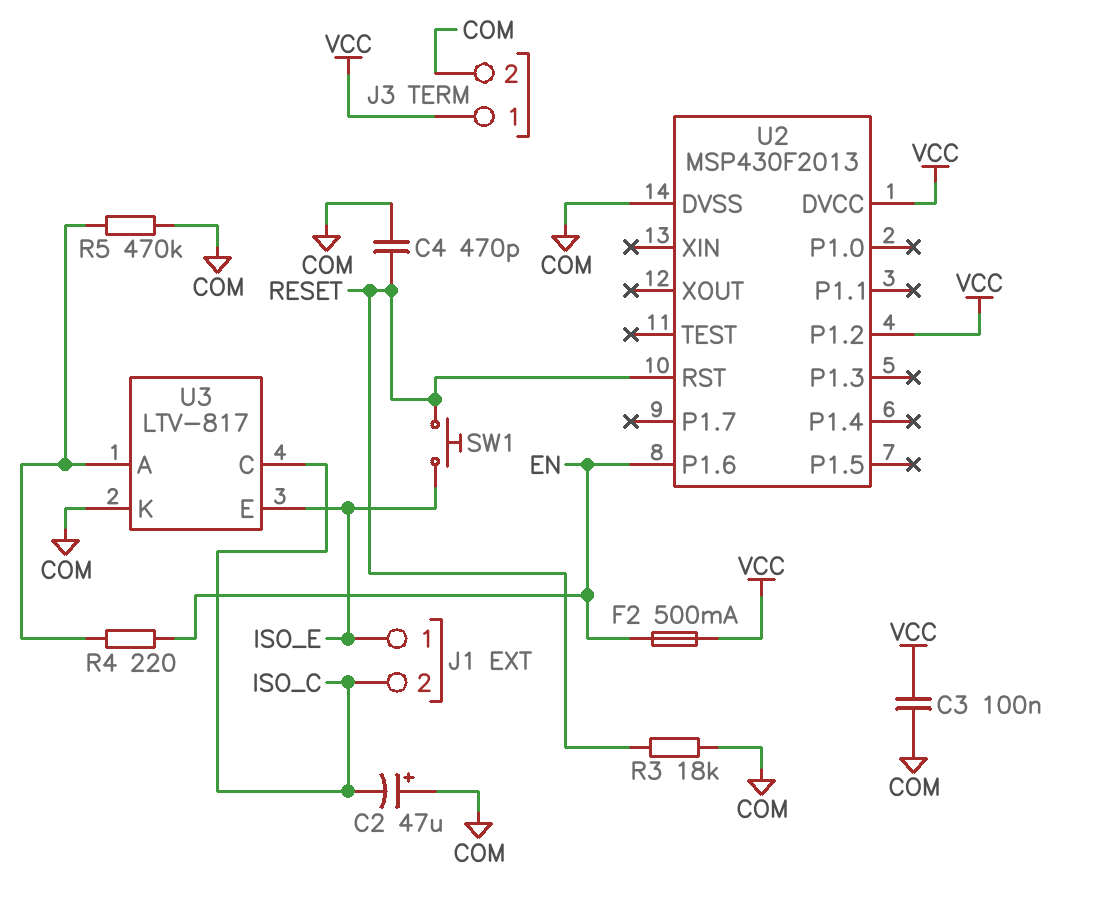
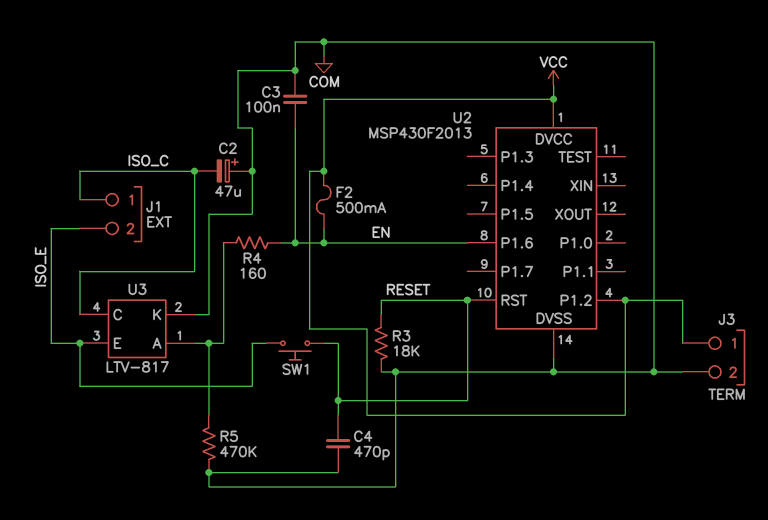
C3: 100nF (COM, VCC) -> 100nF (COM, EN)
J1 pin 1: ISO_E -> ISO_C
J1 pin 2: ISO_C -> ISO_E
R4: 220 (EN, U3/A) -> 160 (EN, U3/A)

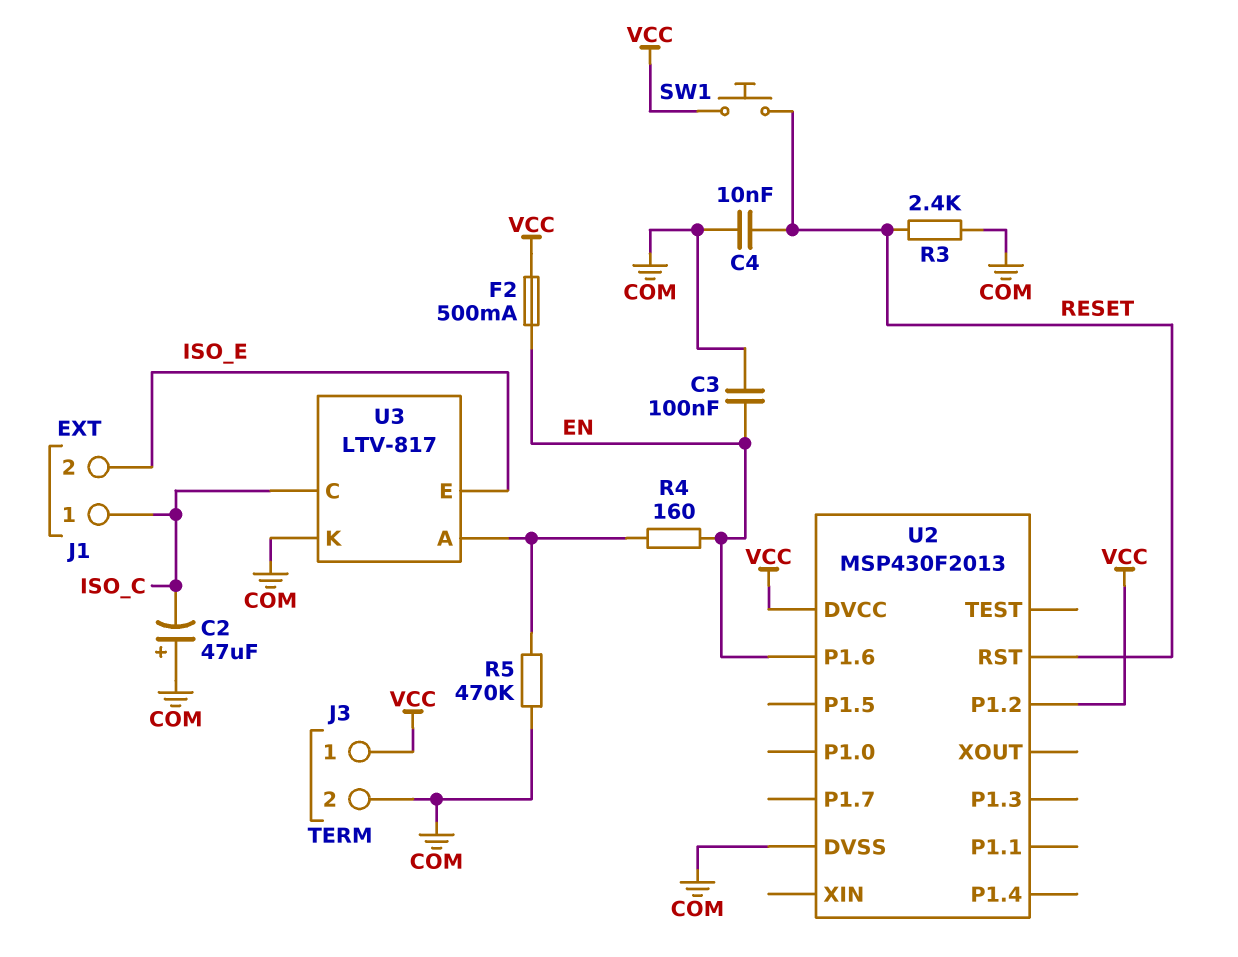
C4: 470pF (COM, RESET) -> 10nF (COM, RESET)
R3: 18k (COM, RESET) -> 2.4k (COM, RESET)
SW1: button (ISO_E, RESET) -> button (RESET, VCC)

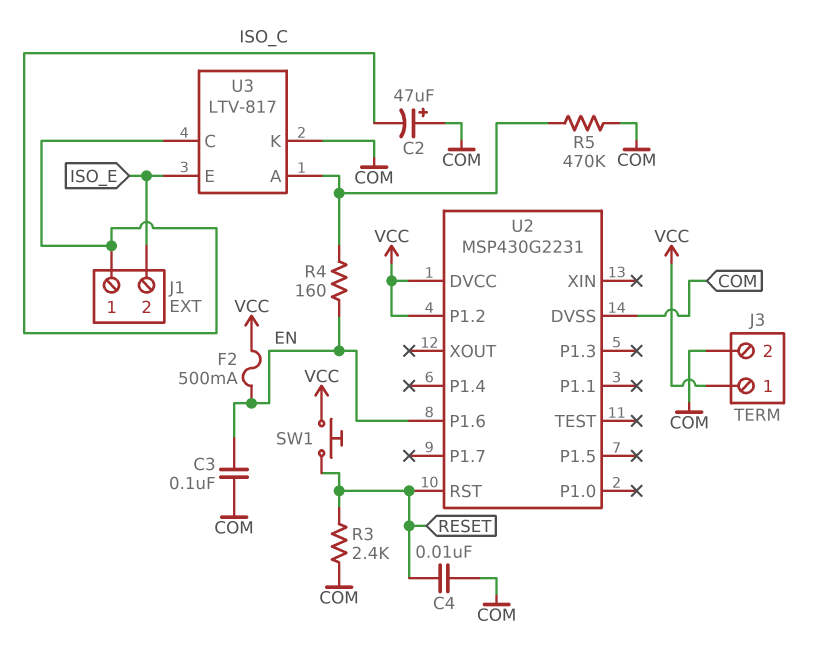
U2: MSP430F2013 -> MSP430G2231

